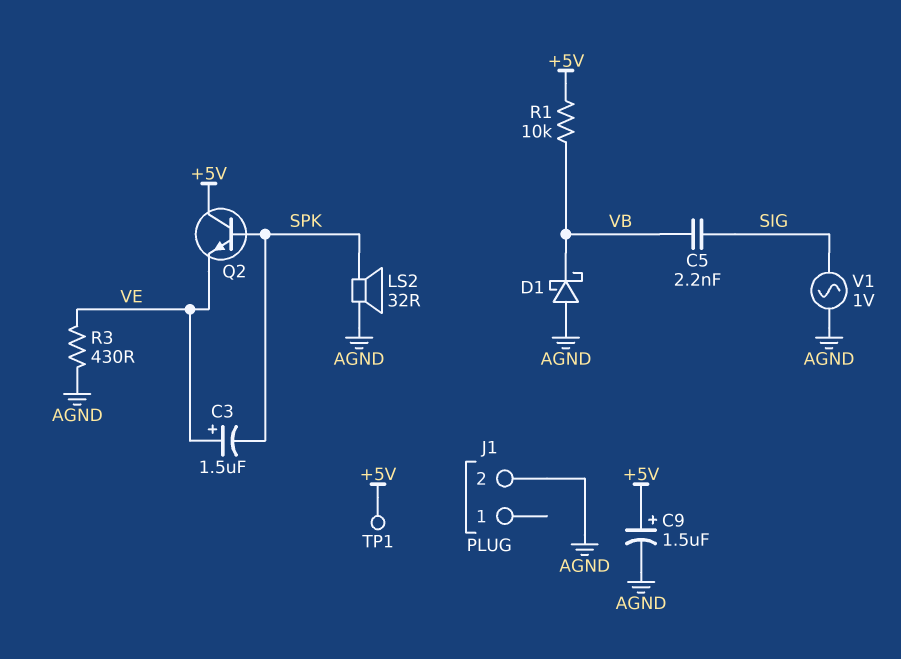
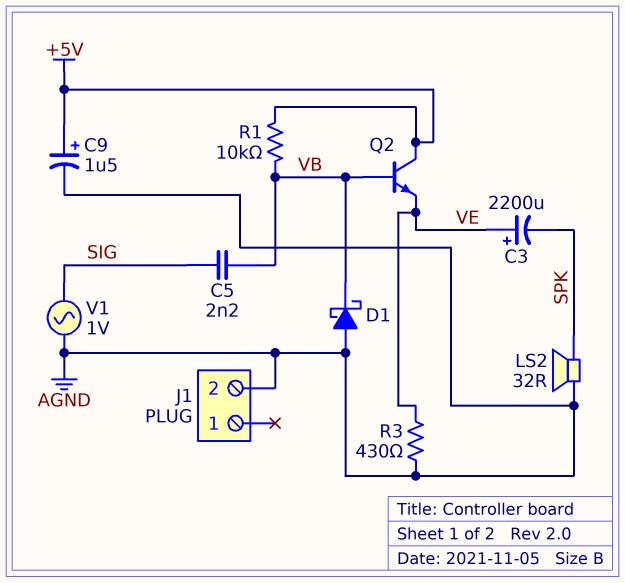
C3: 1.5uF (plus VE, minus SPK) -> 2200uF (plus VE, minus SPK)
Q2: NPN (B SPK, C +5V, E VE) -> NPN (B VB, C +5V, E VE)
TP1: test point (+5V) -> none

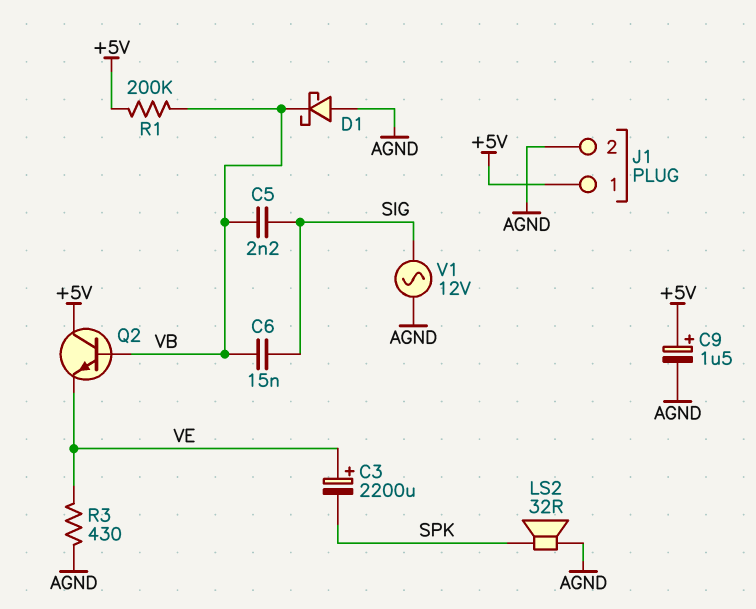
C6: none -> 15nF (SIG, VB)
J1 pin 1: none -> +5V
R1: 10k (+5V, VB) -> 200k (+5V, VB)
V1: AC 1V (AGND, SIG) -> AC 12V (AGND, SIG)

